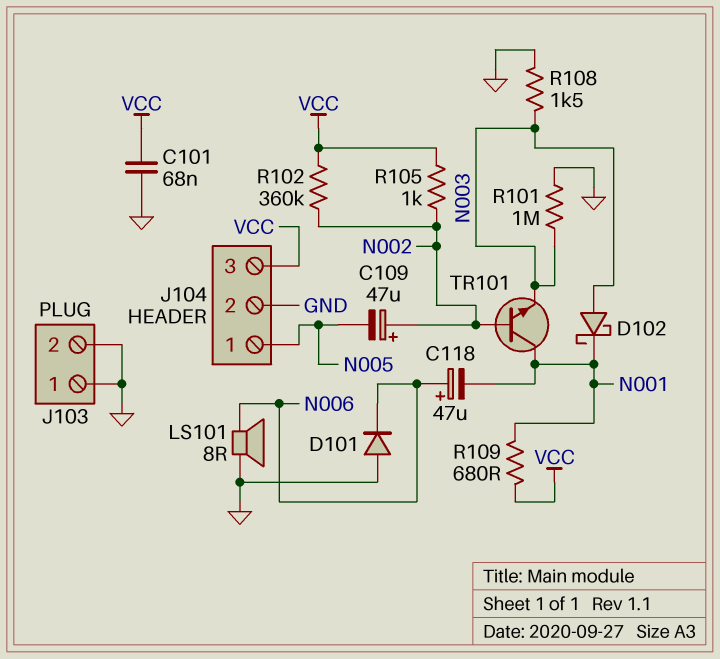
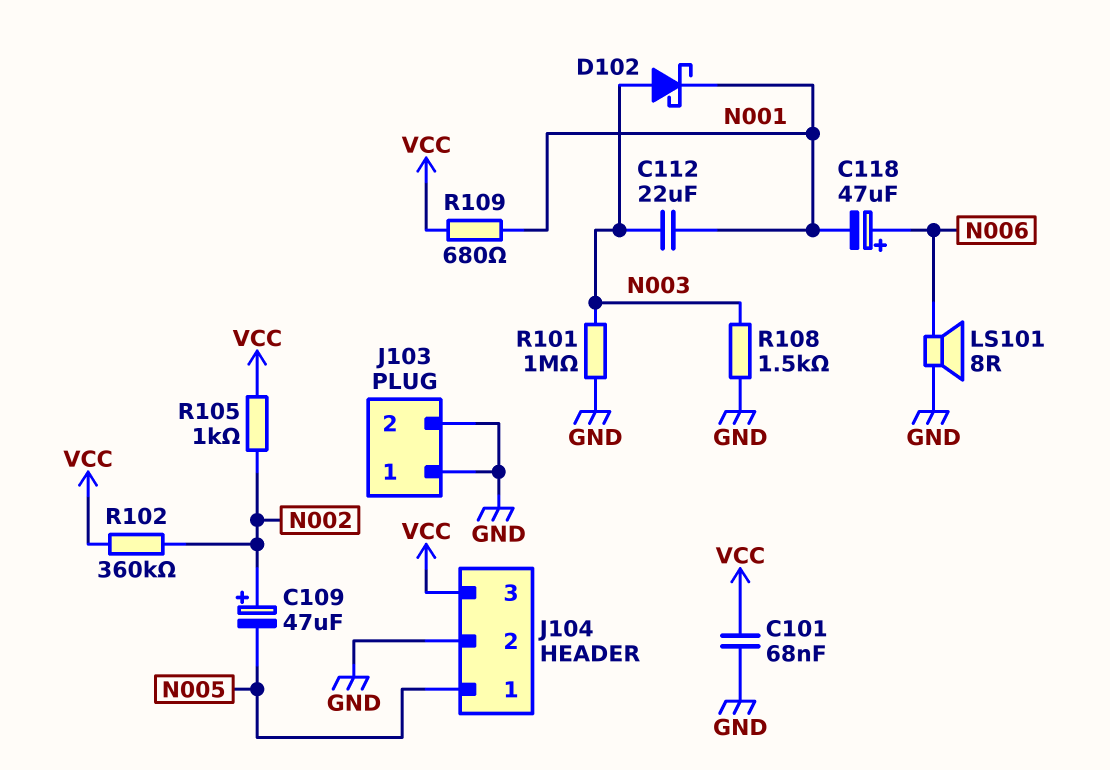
C112: none -> 22uF (N001, N003)
D101: diode (A GND, K N006) -> none
TR101: NPN (B N002, C N001, E N003) -> none

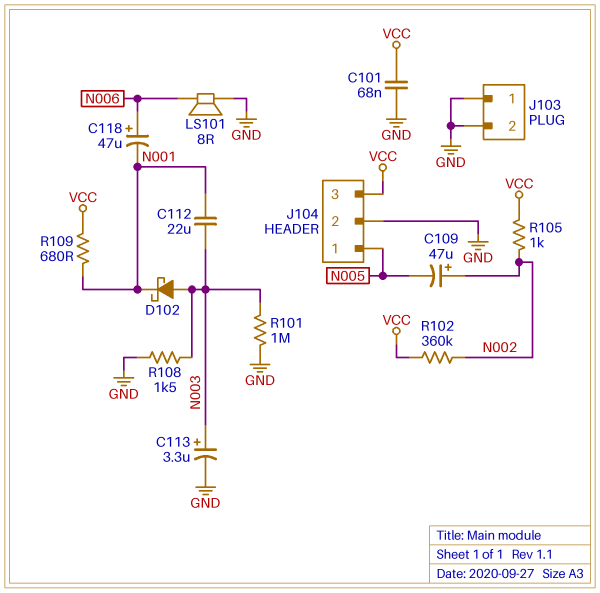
C113: none -> 3.3uF (plus N003, minus GND)

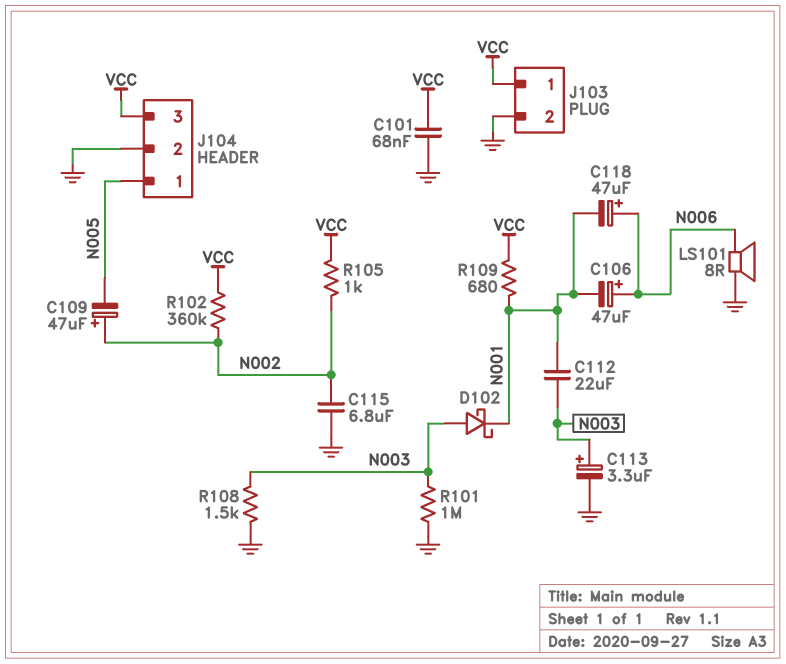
C106: none -> 47uF (plus N006, minus N001)
C115: none -> 6.8uF (GND, N002)
J103 pin 1: GND -> VCC

